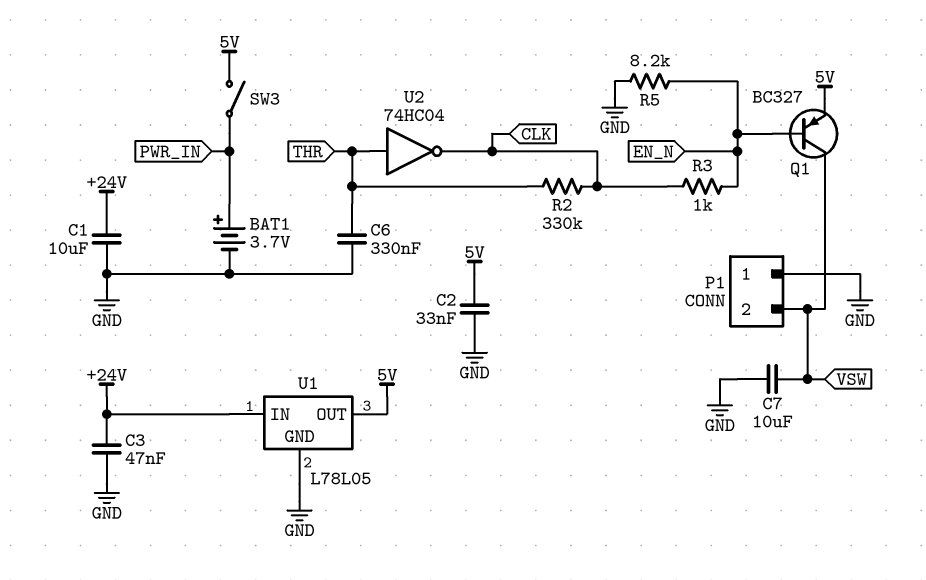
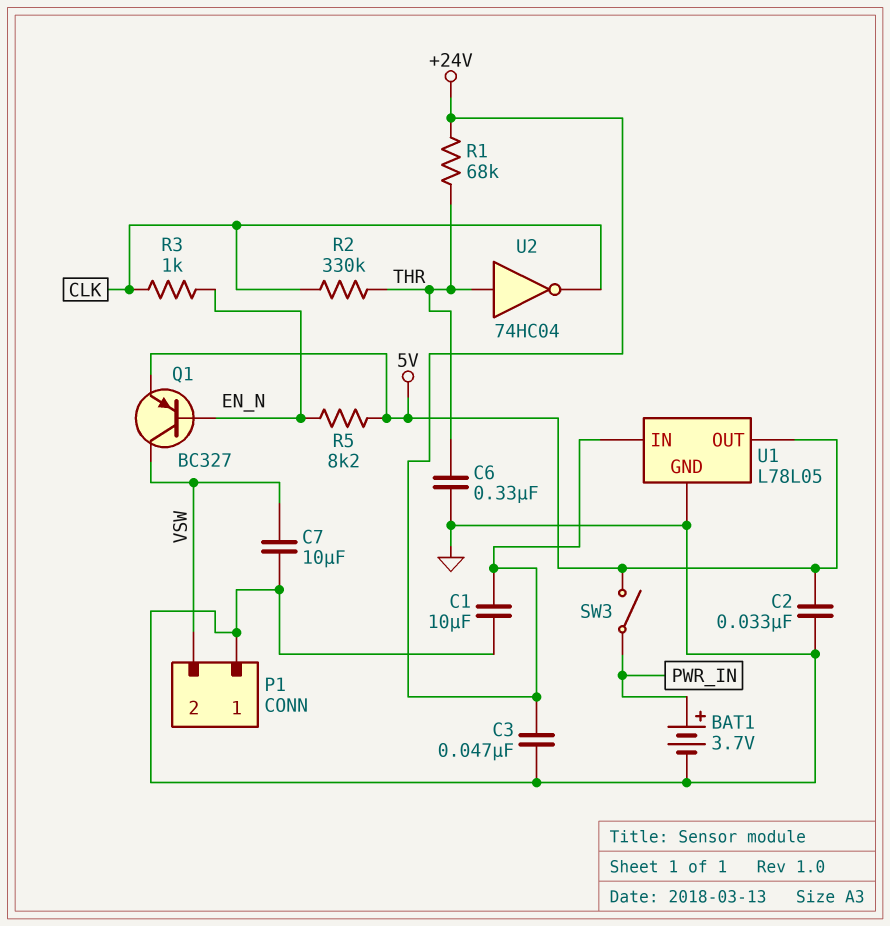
R1: none -> 68k (+24V, THR)
R5: 8.2k (EN_N, GND) -> 8.2k (5V, EN_N)

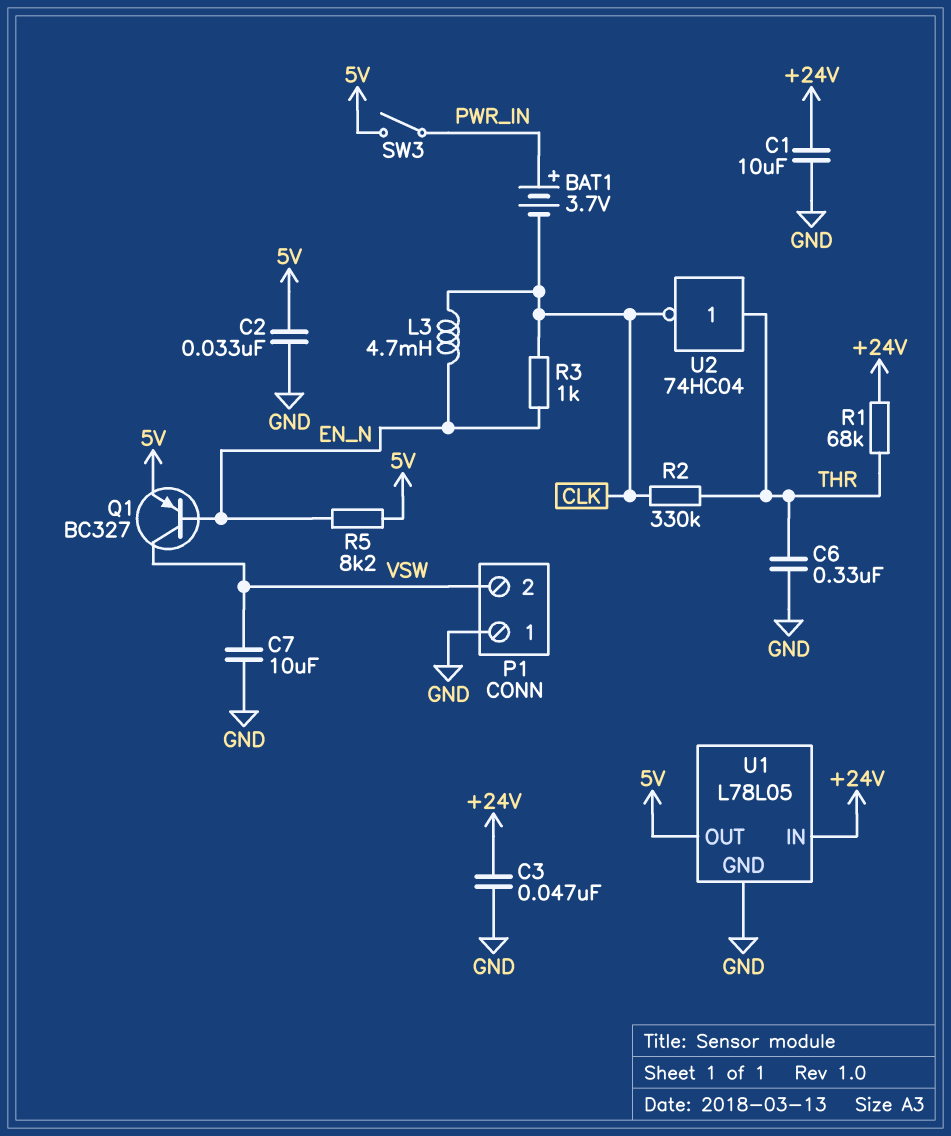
BAT1: 3.7V (plus PWR_IN, minus GND) -> 3.7V (plus PWR_IN, minus CLK)
L3: none -> 4.7mH (CLK, EN_N)

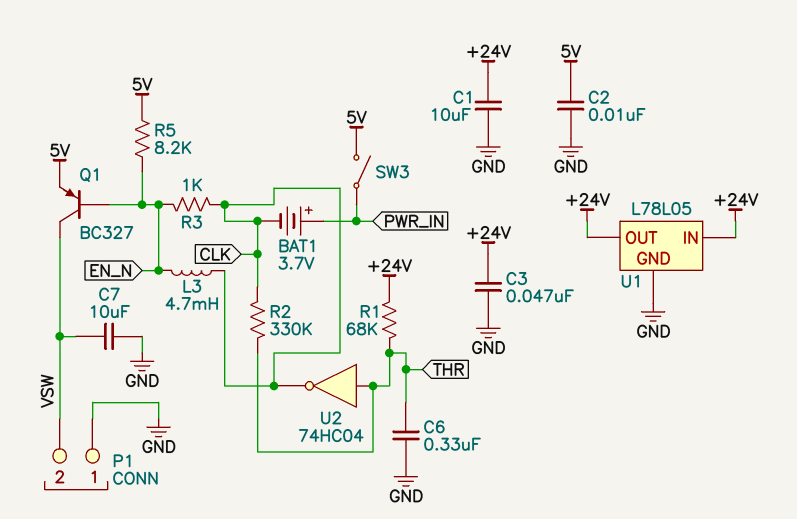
C2: 33nF (5V, GND) -> 10nF (5V, GND)
U1 pin OUT: 5V -> +24V

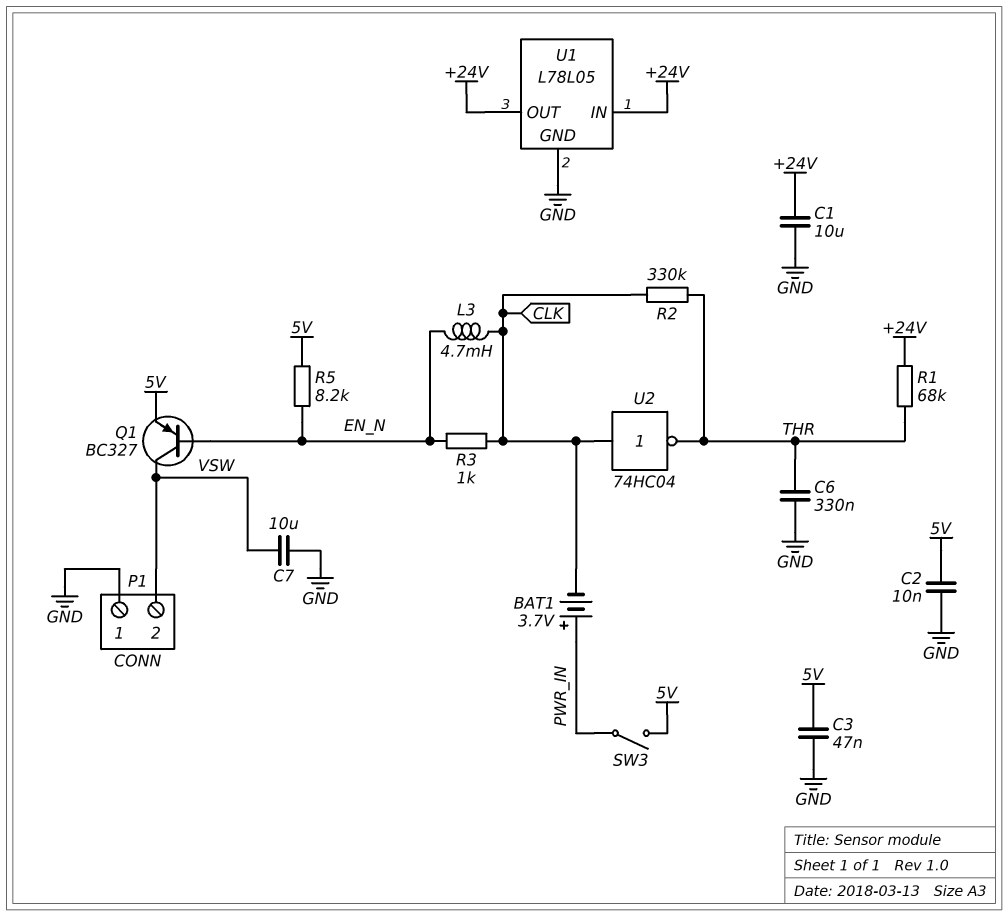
C3: 47nF (+24V, GND) -> 47nF (5V, GND)
U2: NOT 74HC04 (in THR, out CLK) -> NOT 74HC04 (in CLK, out THR)

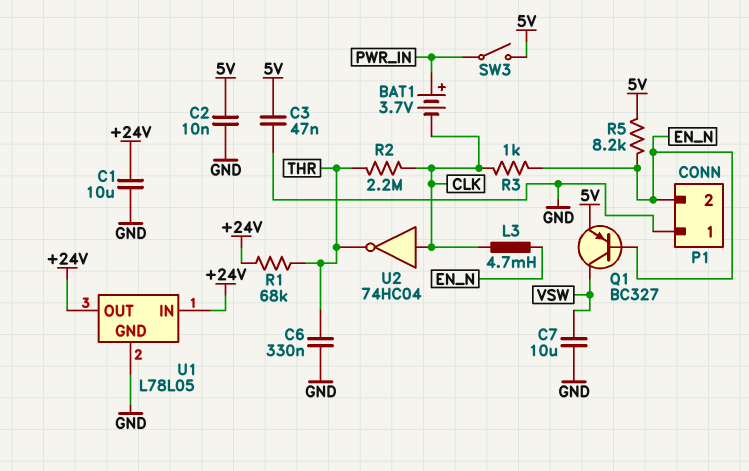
P1 pin 2: VSW -> EN_N
R2: 330k (CLK, THR) -> 2.2M (CLK, THR)

